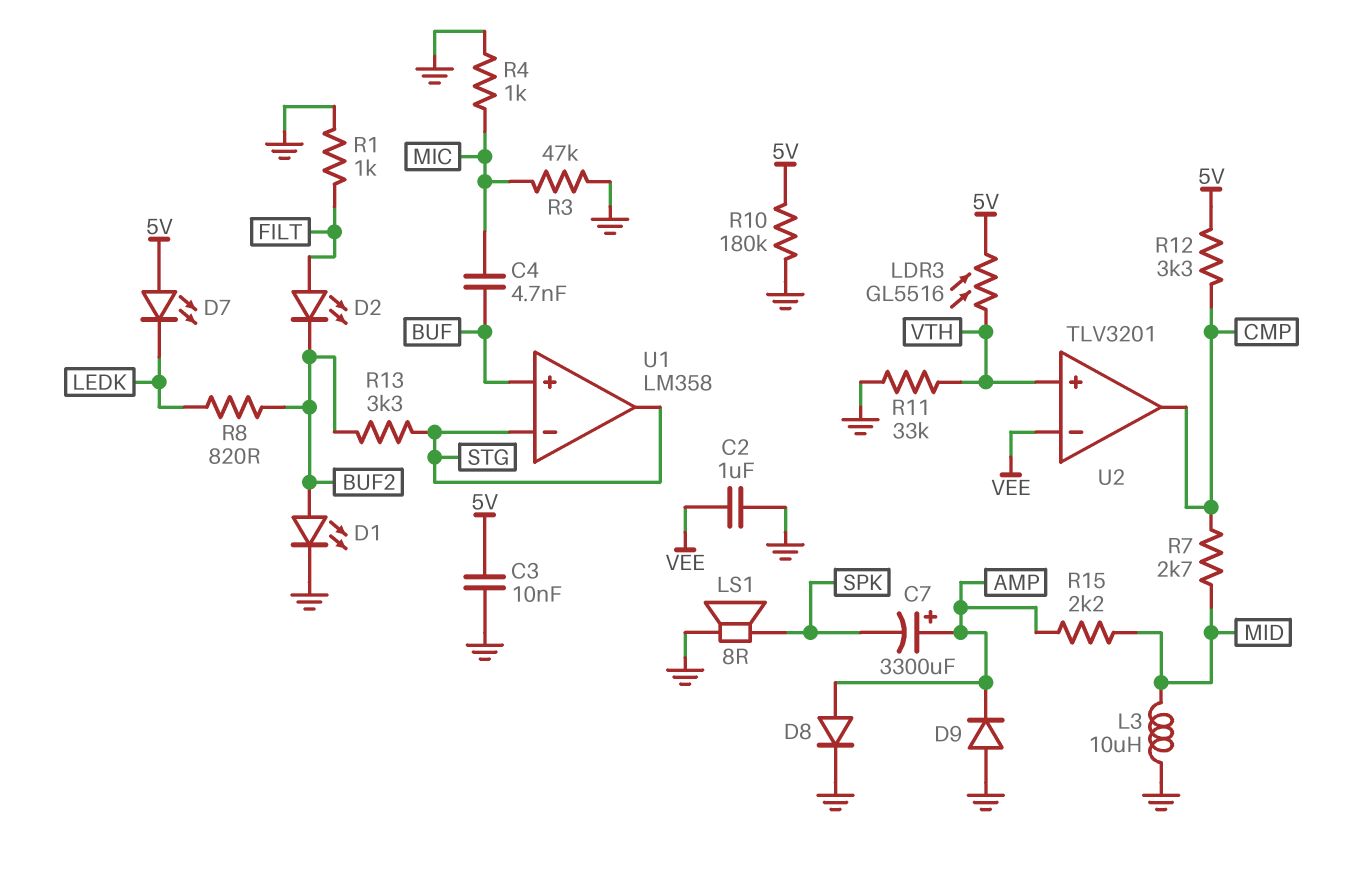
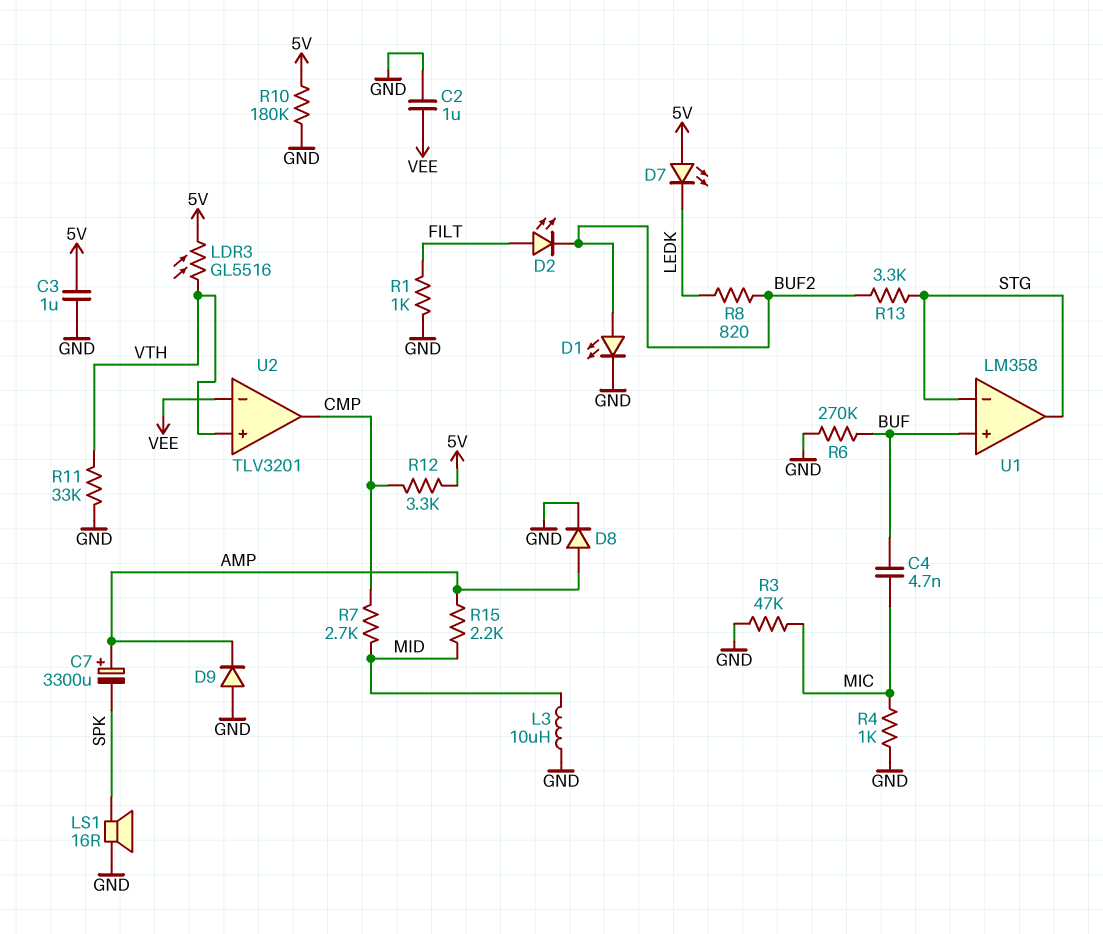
C3: 10nF (5V, GND) -> 1uF (5V, GND)
LS1: speaker 8R (GND, SPK) -> speaker 16R (GND, SPK)
R6: none -> 270k (BUF, GND)

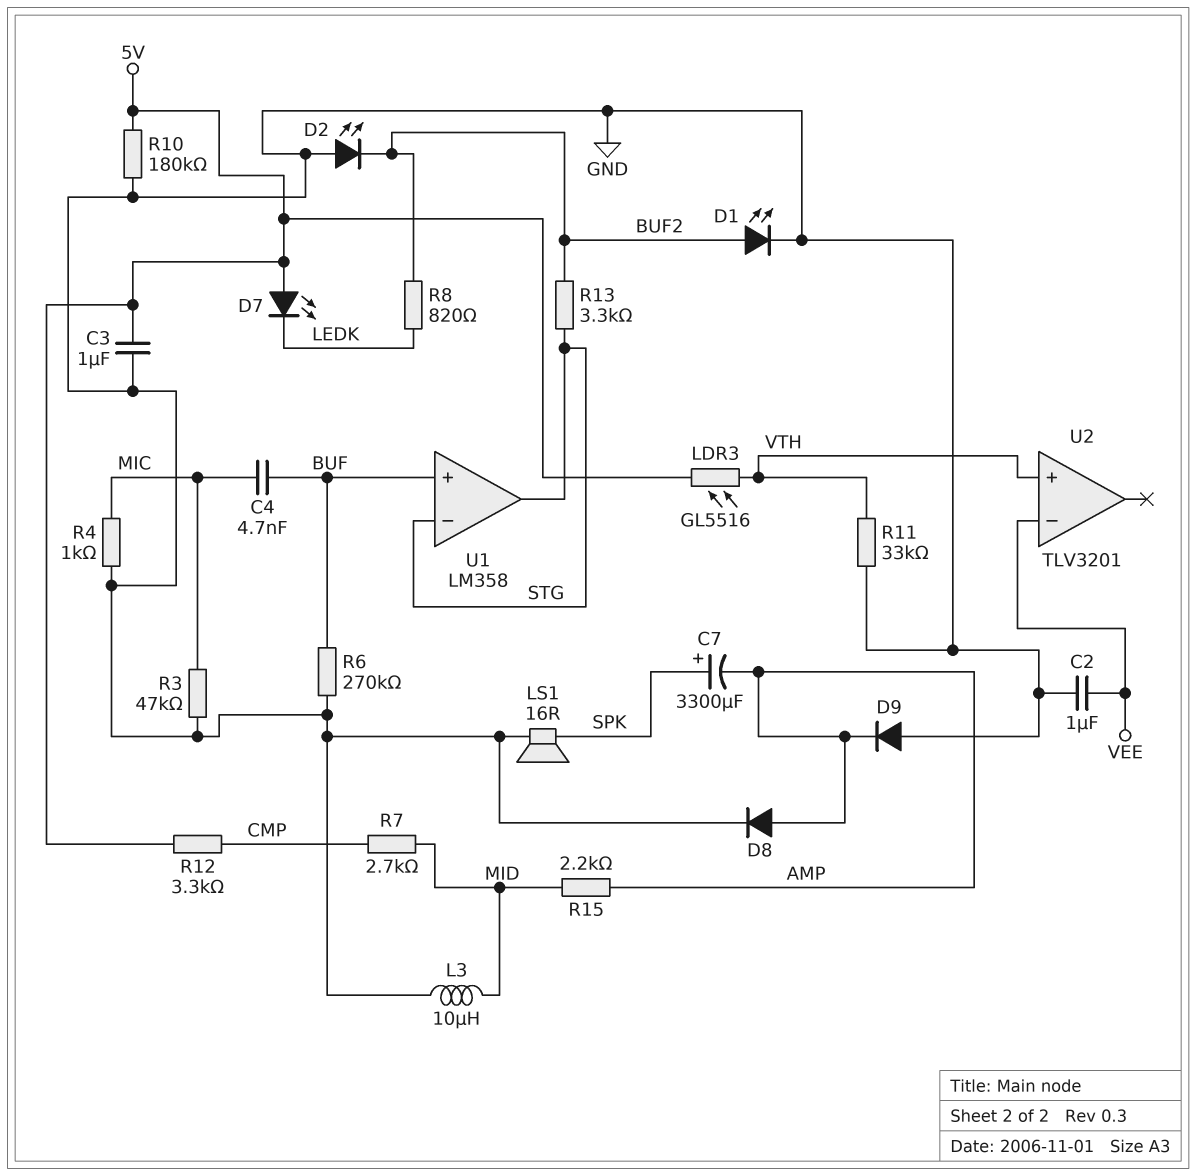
C7: 3300uF (plus AMP, minus SPK) -> 3300uF (plus SPK, minus AMP)
D2: LED (A FILT, K BUF2) -> LED (A GND, K BUF2)
R1: 1k (FILT, GND) -> none
U2 pin out: CMP -> none

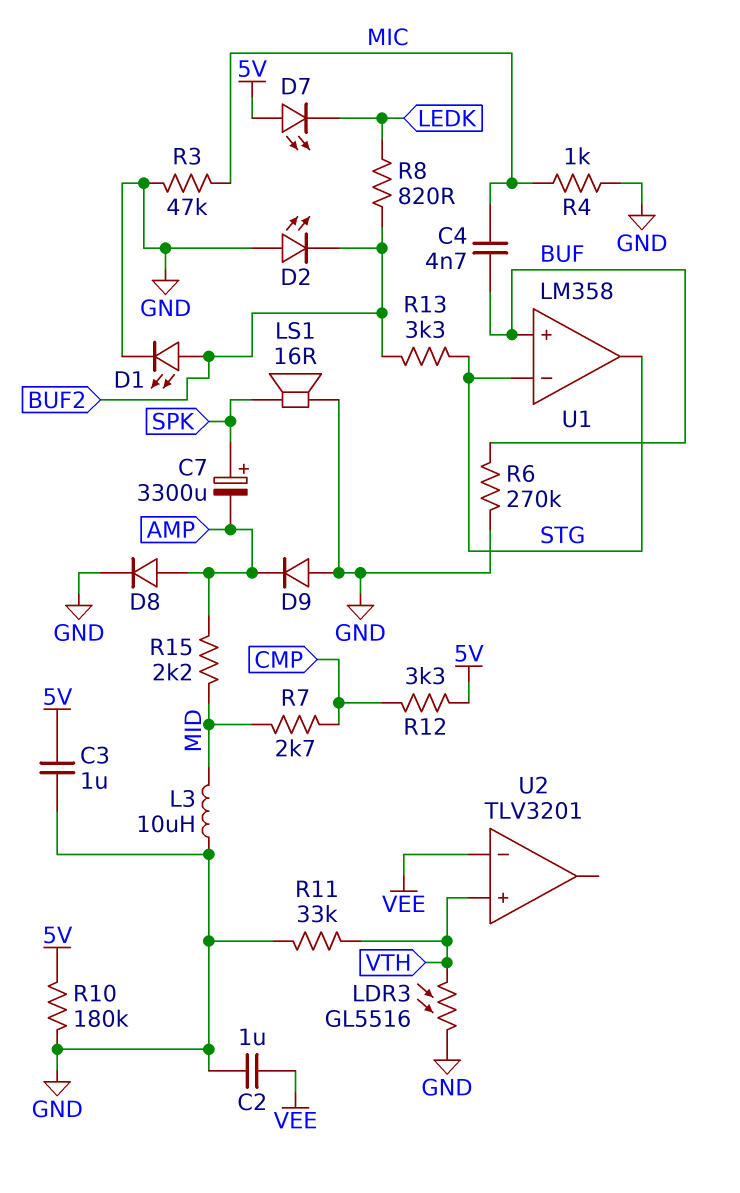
LDR3: GL5516 (5V, VTH) -> GL5516 (GND, VTH)

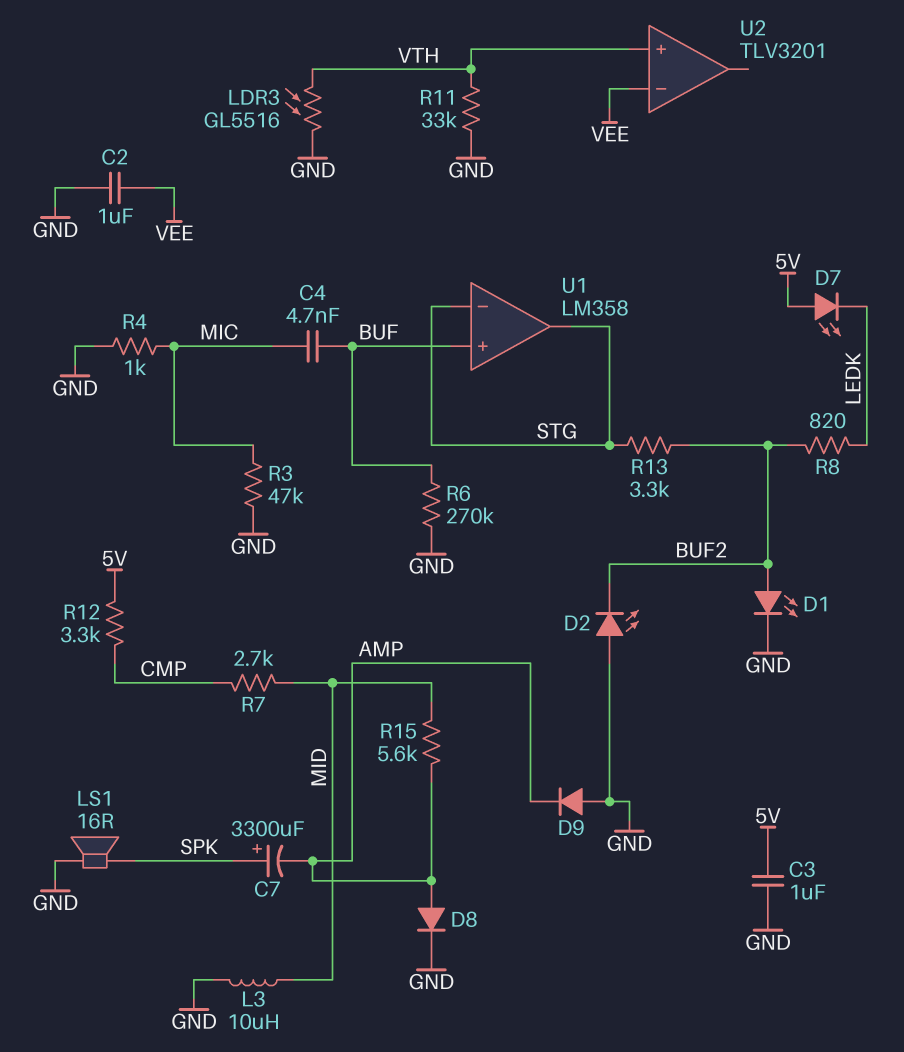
R10: 180k (5V, GND) -> none
R15: 2.2k (AMP, MID) -> 5.6k (AMP, MID)

